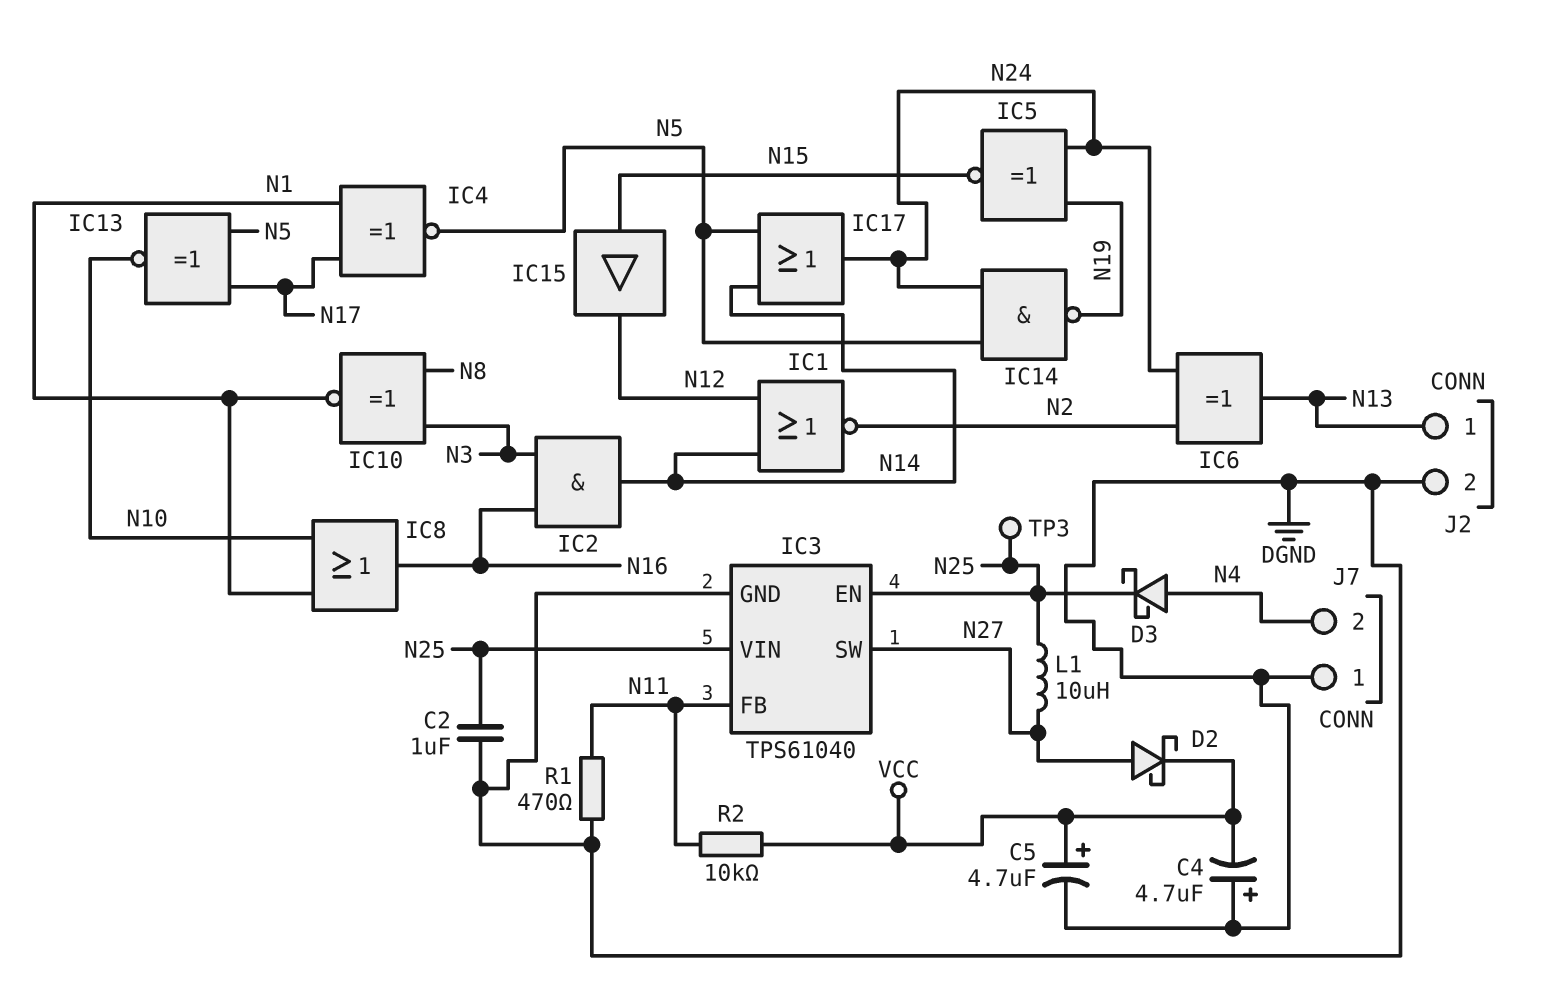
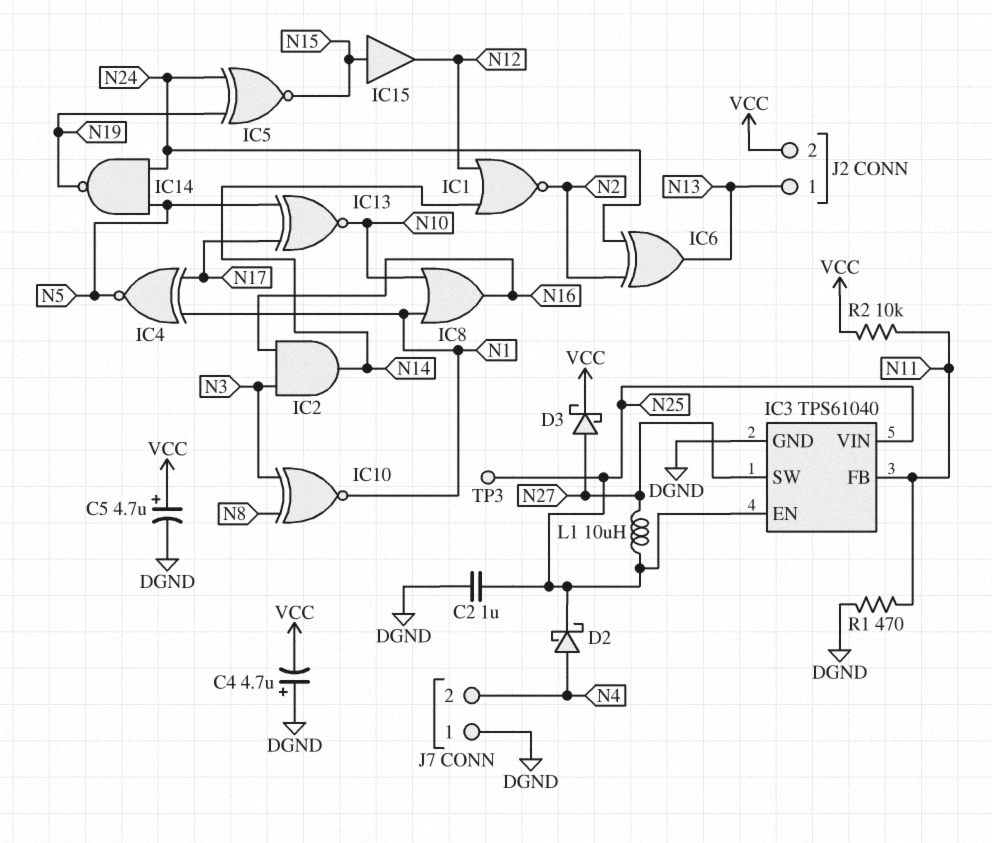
D2: schottky (A N27, K VCC) -> schottky (A N4, K N25)
D3: schottky (A N4, K N25) -> schottky (A N27, K VCC)
IC17: OR (in N5, in N14, out N24) -> none
J2 pin 2: DGND -> VCC

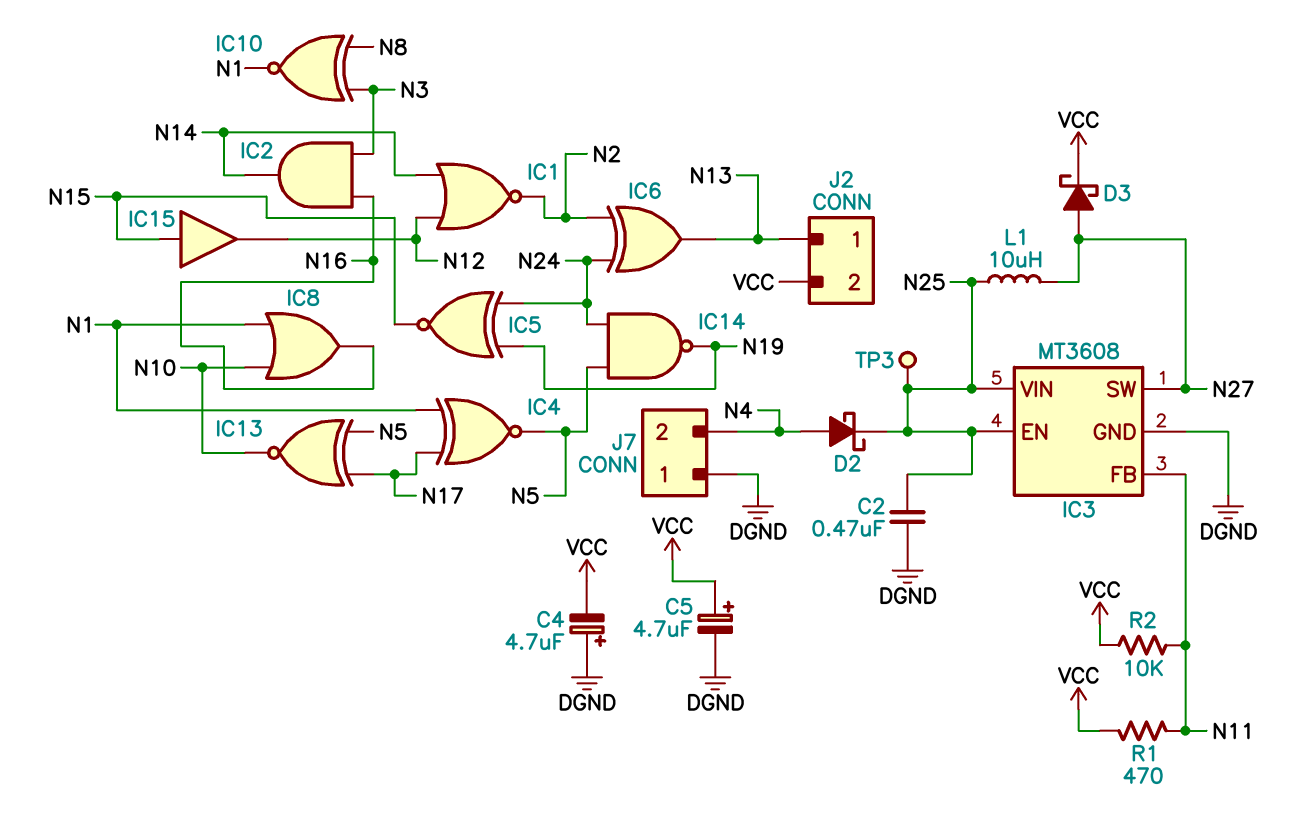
C2: 1uF (DGND, N25) -> 470nF (DGND, N25)
IC3: TPS61040 -> MT3608
R1: 470 (DGND, N11) -> 470 (N11, VCC)

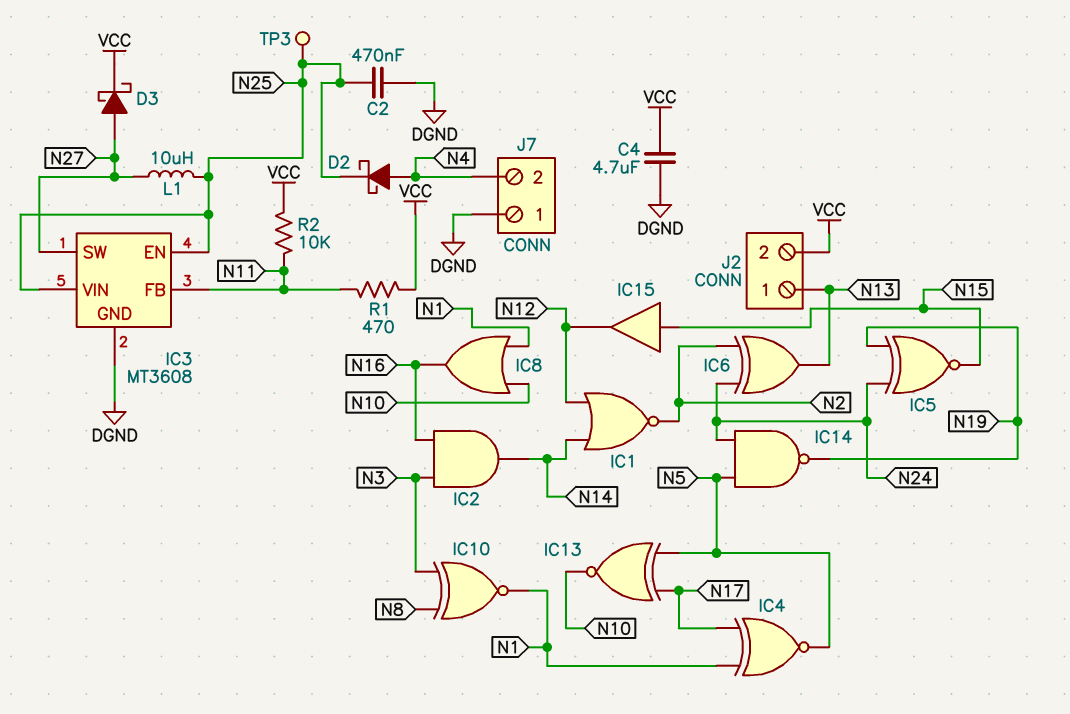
C4: 4.7uF (plus DGND, minus VCC) -> 4.7uF (DGND, VCC)
C5: 4.7uF (plus VCC, minus DGND) -> none

